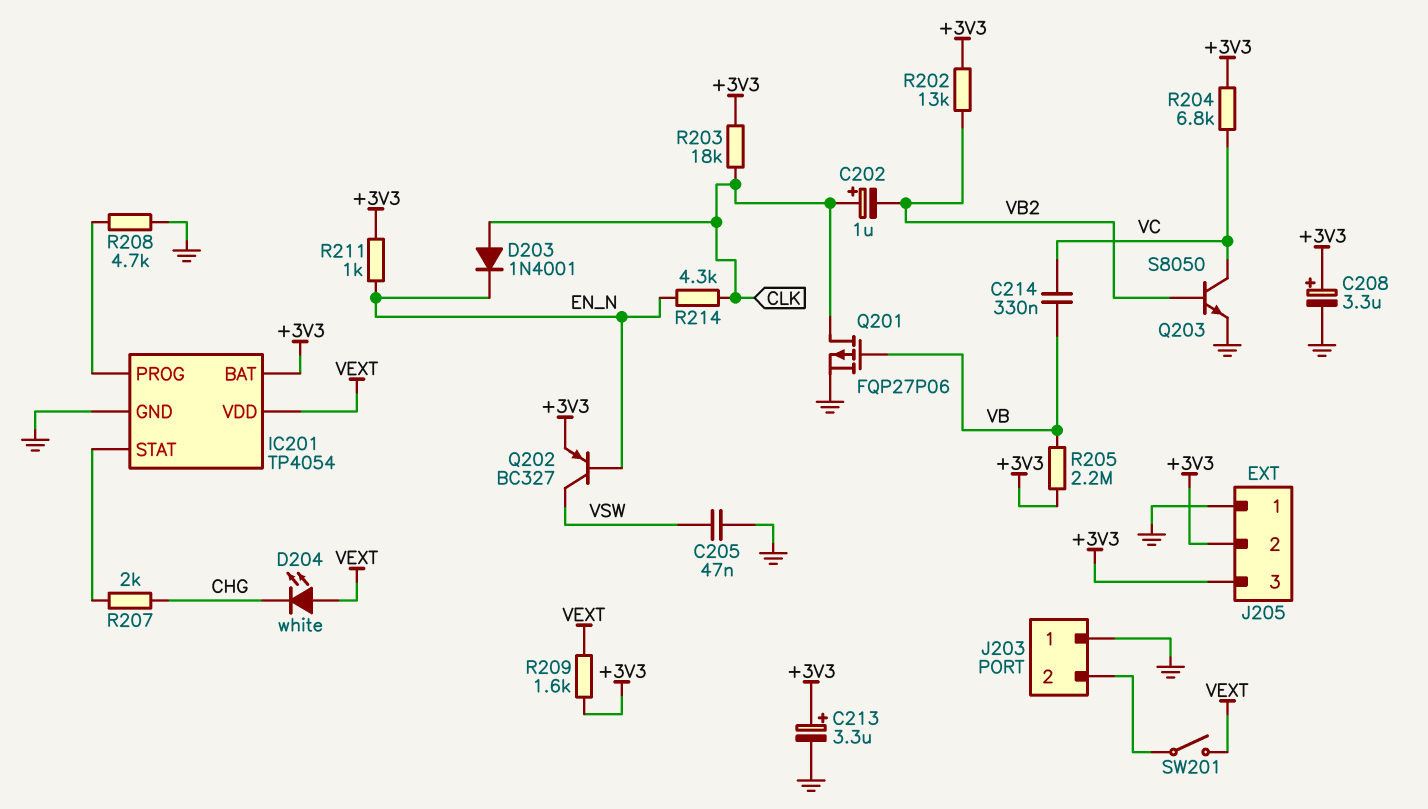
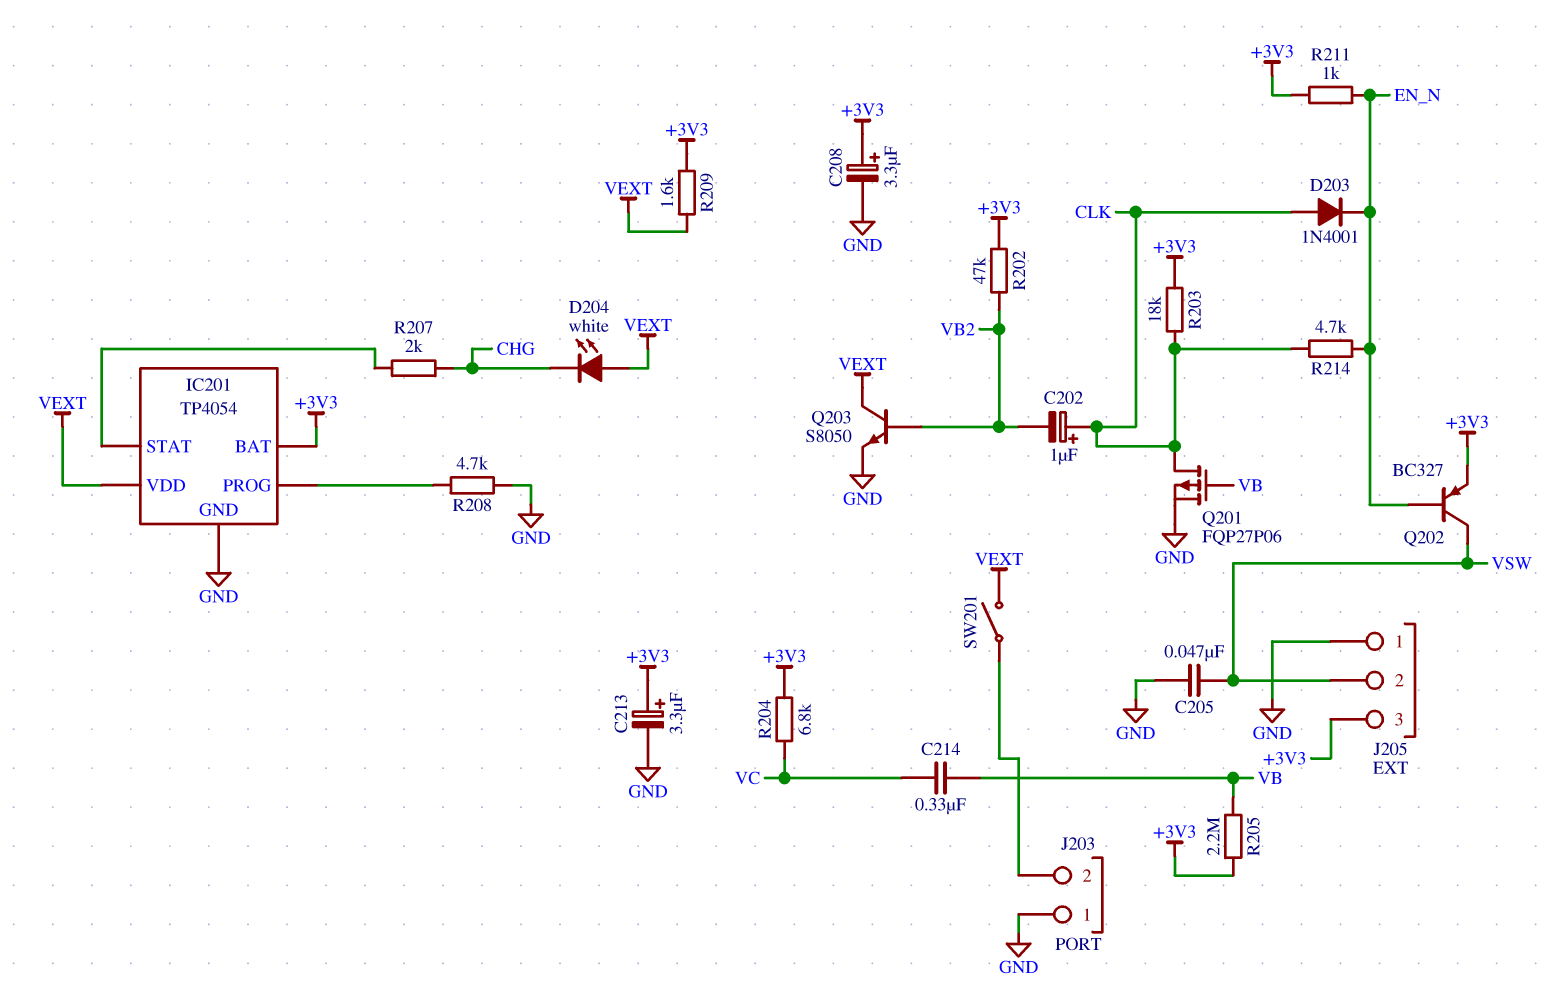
J205 pin 2: +3V3 -> VSW
Q203: NPN S8050 (B VB2, C VC, E GND) -> NPN S8050 (B VB2, C VEXT, E GND)
R202: 13k (+3V3, VB2) -> 47k (+3V3, VB2)
R214: 4.3k (CLK, EN_N) -> 4.7k (CLK, EN_N)

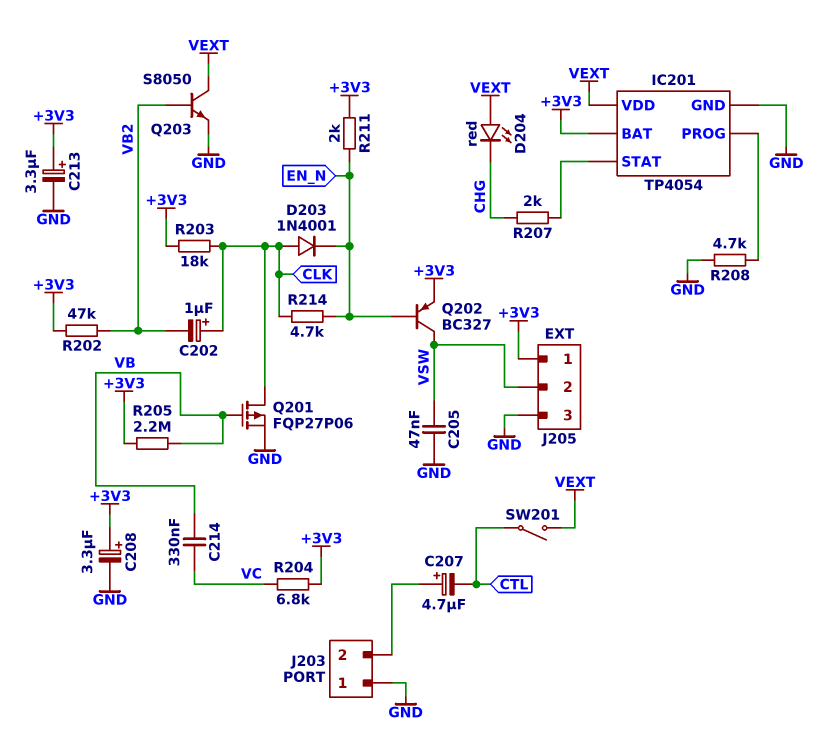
C207: none -> 4.7uF (plus J203/2, minus CTL)
D204: LED white (A VEXT, K CHG) -> LED red (A VEXT, K CHG)
J205 pin 1: GND -> +3V3
J205 pin 3: +3V3 -> GND
R209: 1.6k (+3V3, VEXT) -> none
R211: 1k (+3V3, EN_N) -> 2k (+3V3, EN_N)
SW201: switch (J203/2, VEXT) -> switch (CTL, VEXT)

